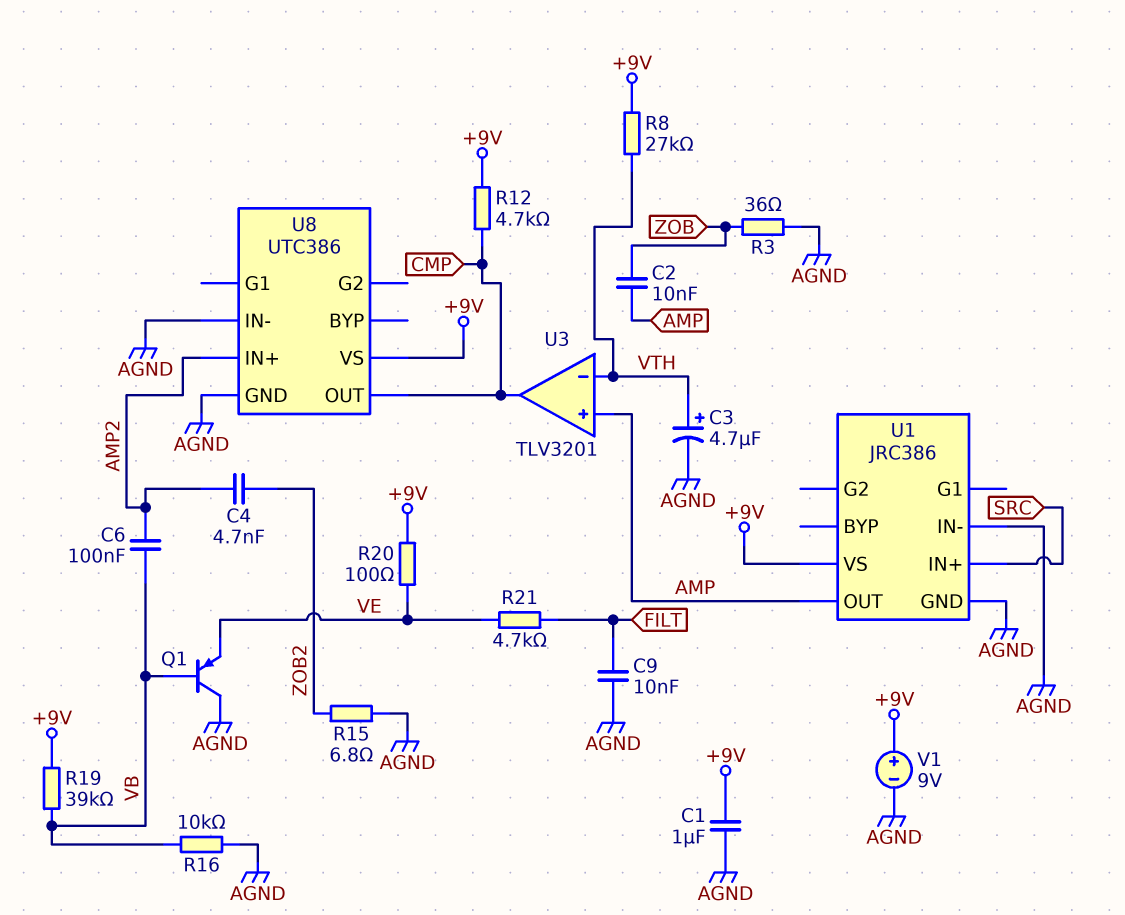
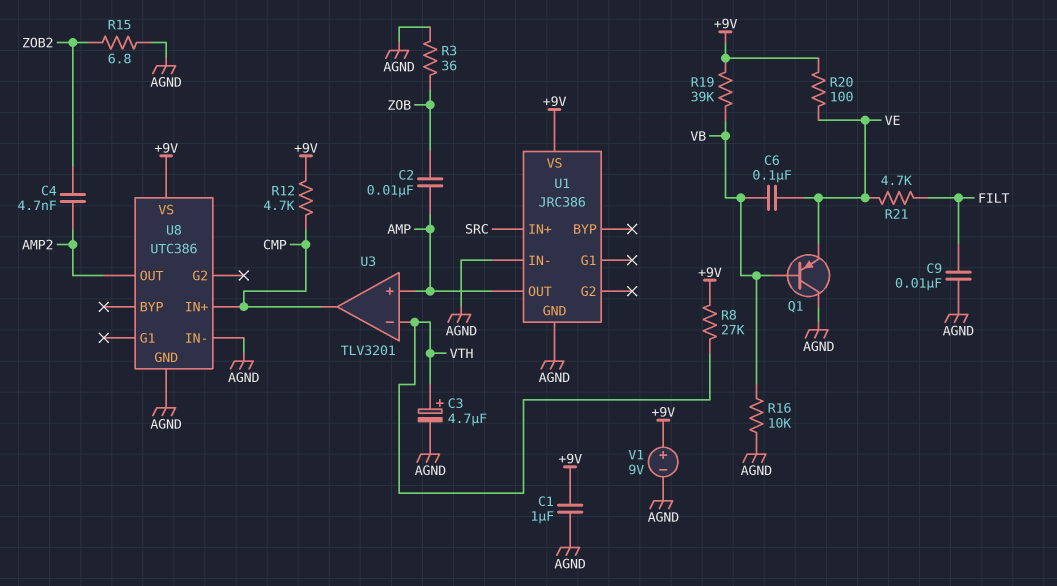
C6: 100nF (AMP2, VB) -> 100nF (VB, VE)
U8 pin IN+: AMP2 -> CMP
U8 pin OUT: CMP -> AMP2

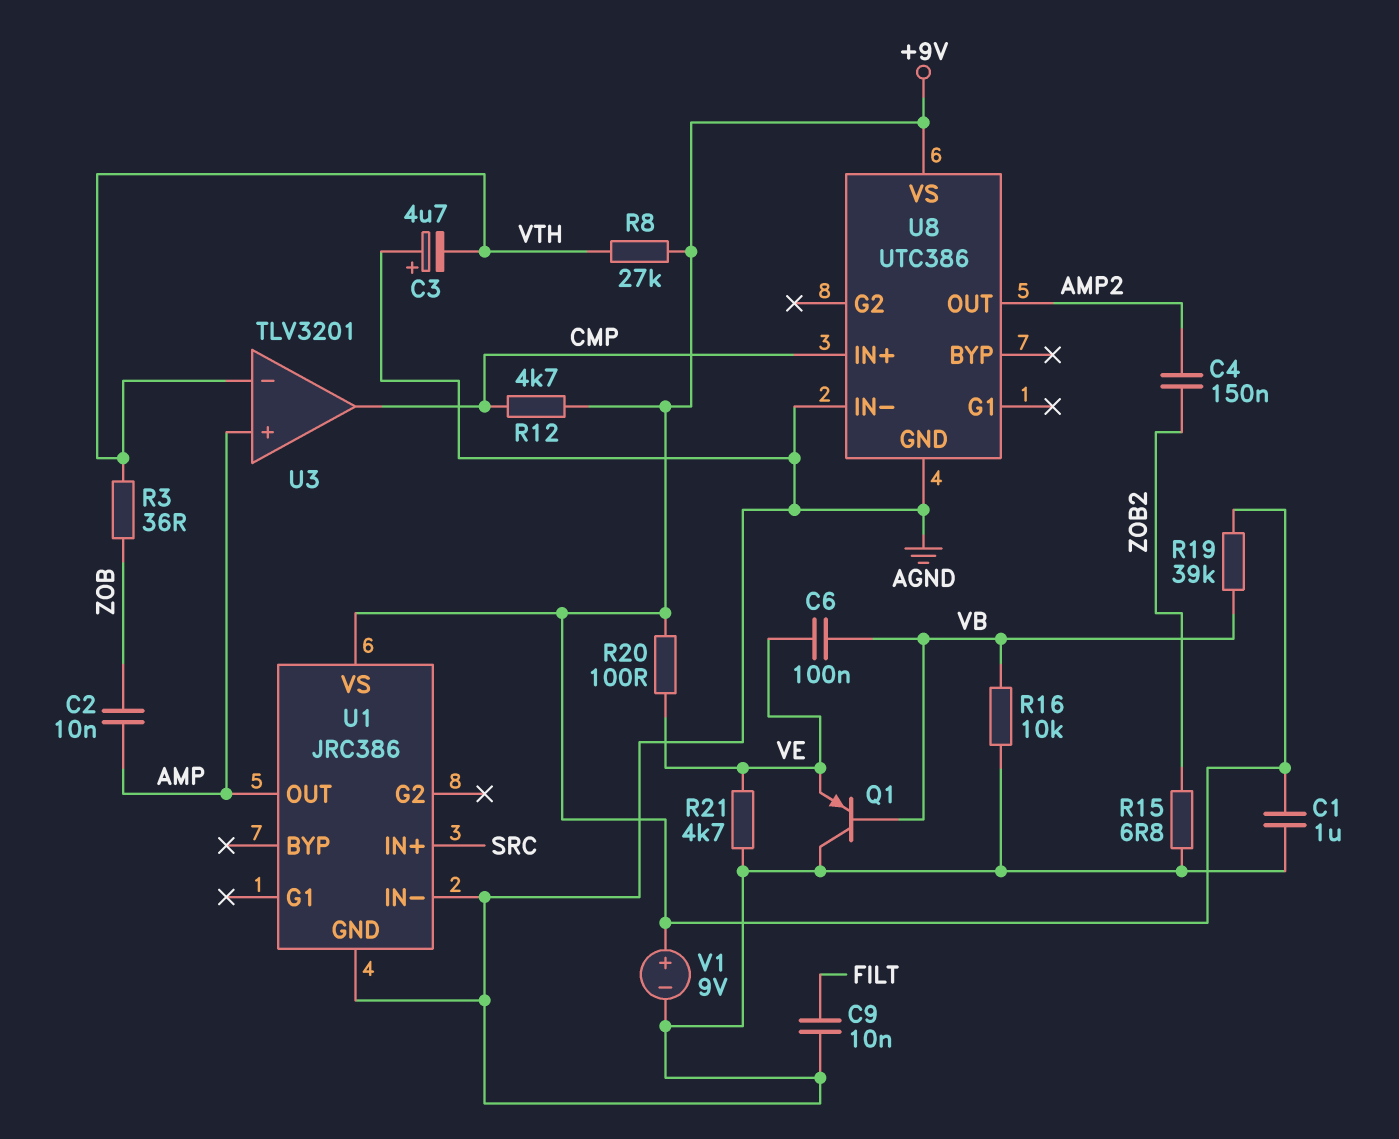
C3: 4.7uF (plus VTH, minus AGND) -> 4.7uF (plus AGND, minus VTH)
C4: 4.7nF (AMP2, ZOB2) -> 150nF (AMP2, ZOB2)
R3: 36 (AGND, ZOB) -> 36 (VTH, ZOB)
R21: 4.7k (FILT, VE) -> 4.7k (AGND, VE)

